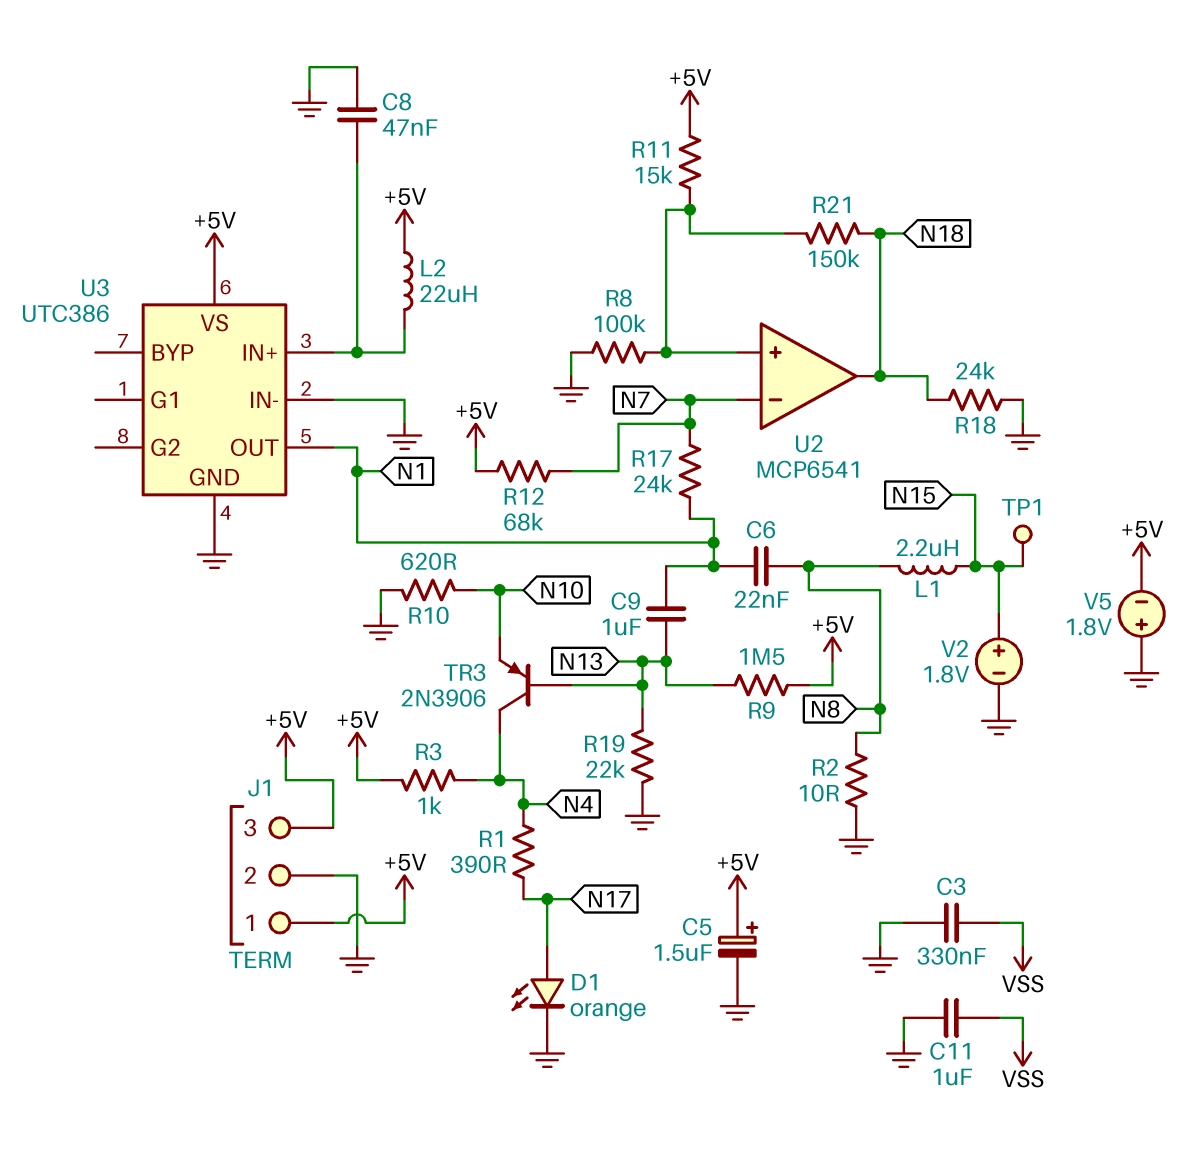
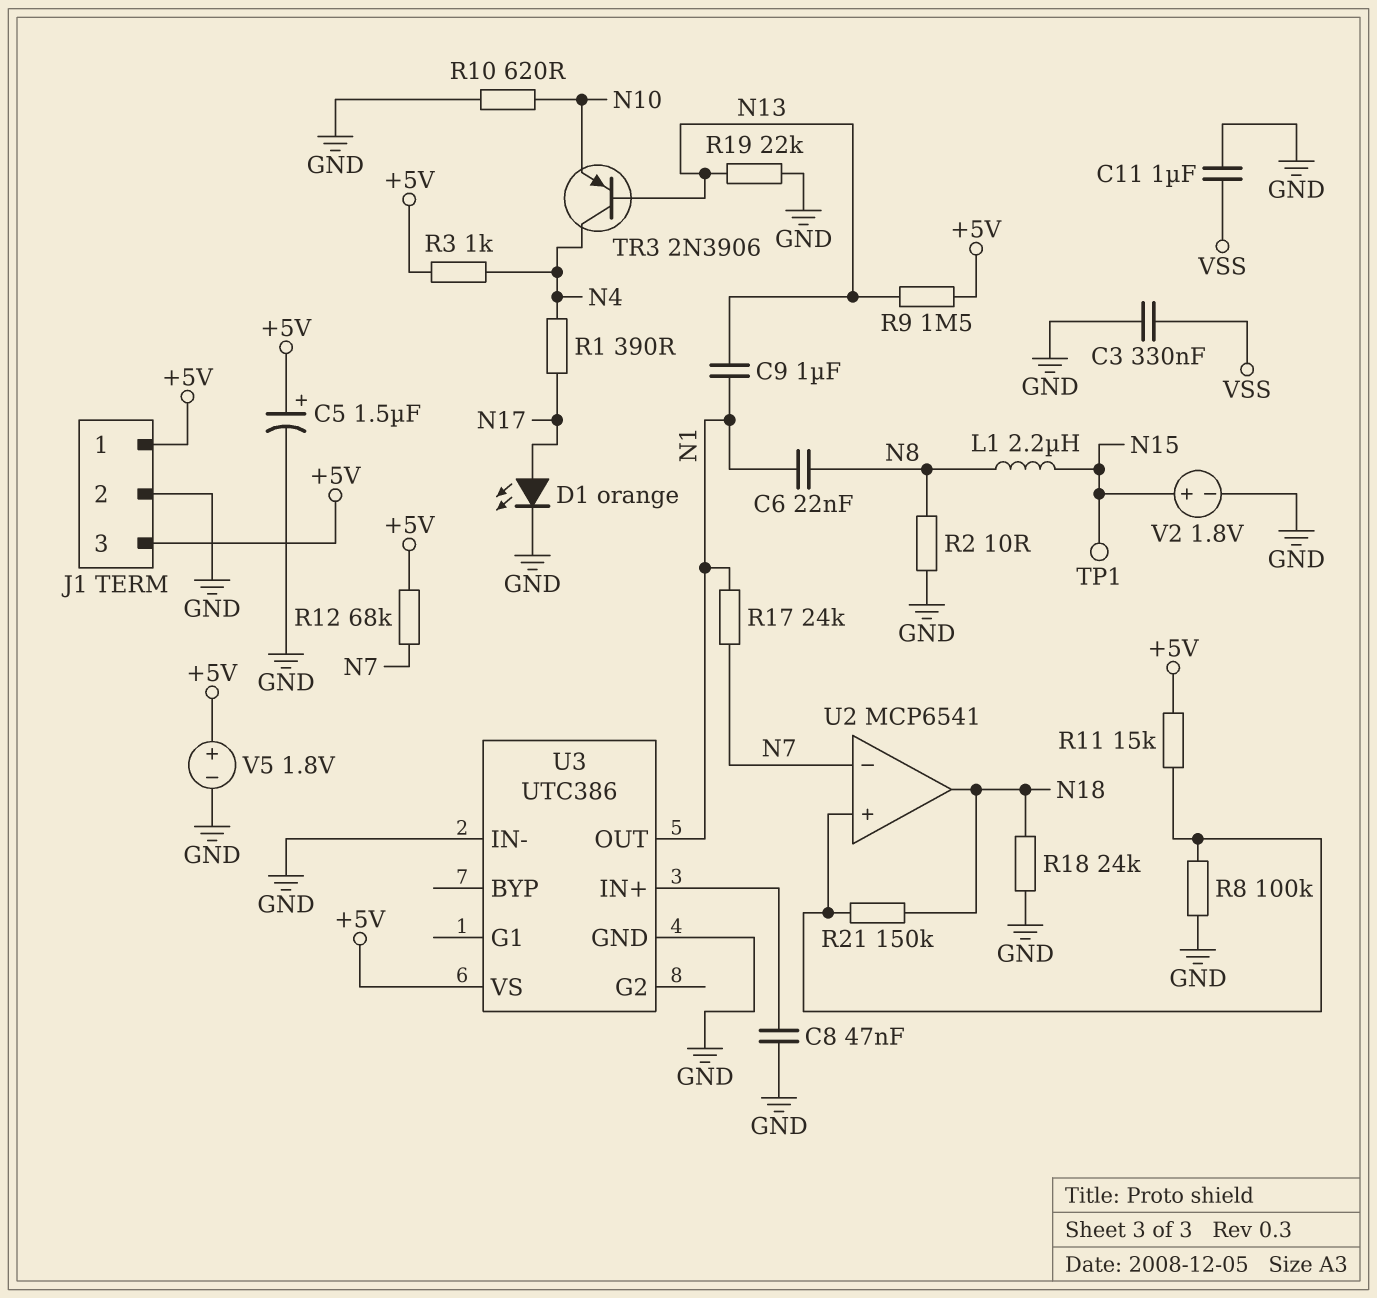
L2: 22uH (+5V, U3/IN+) -> none
V5: 1.8V (plus GND, minus +5V) -> 1.8V (plus +5V, minus GND)

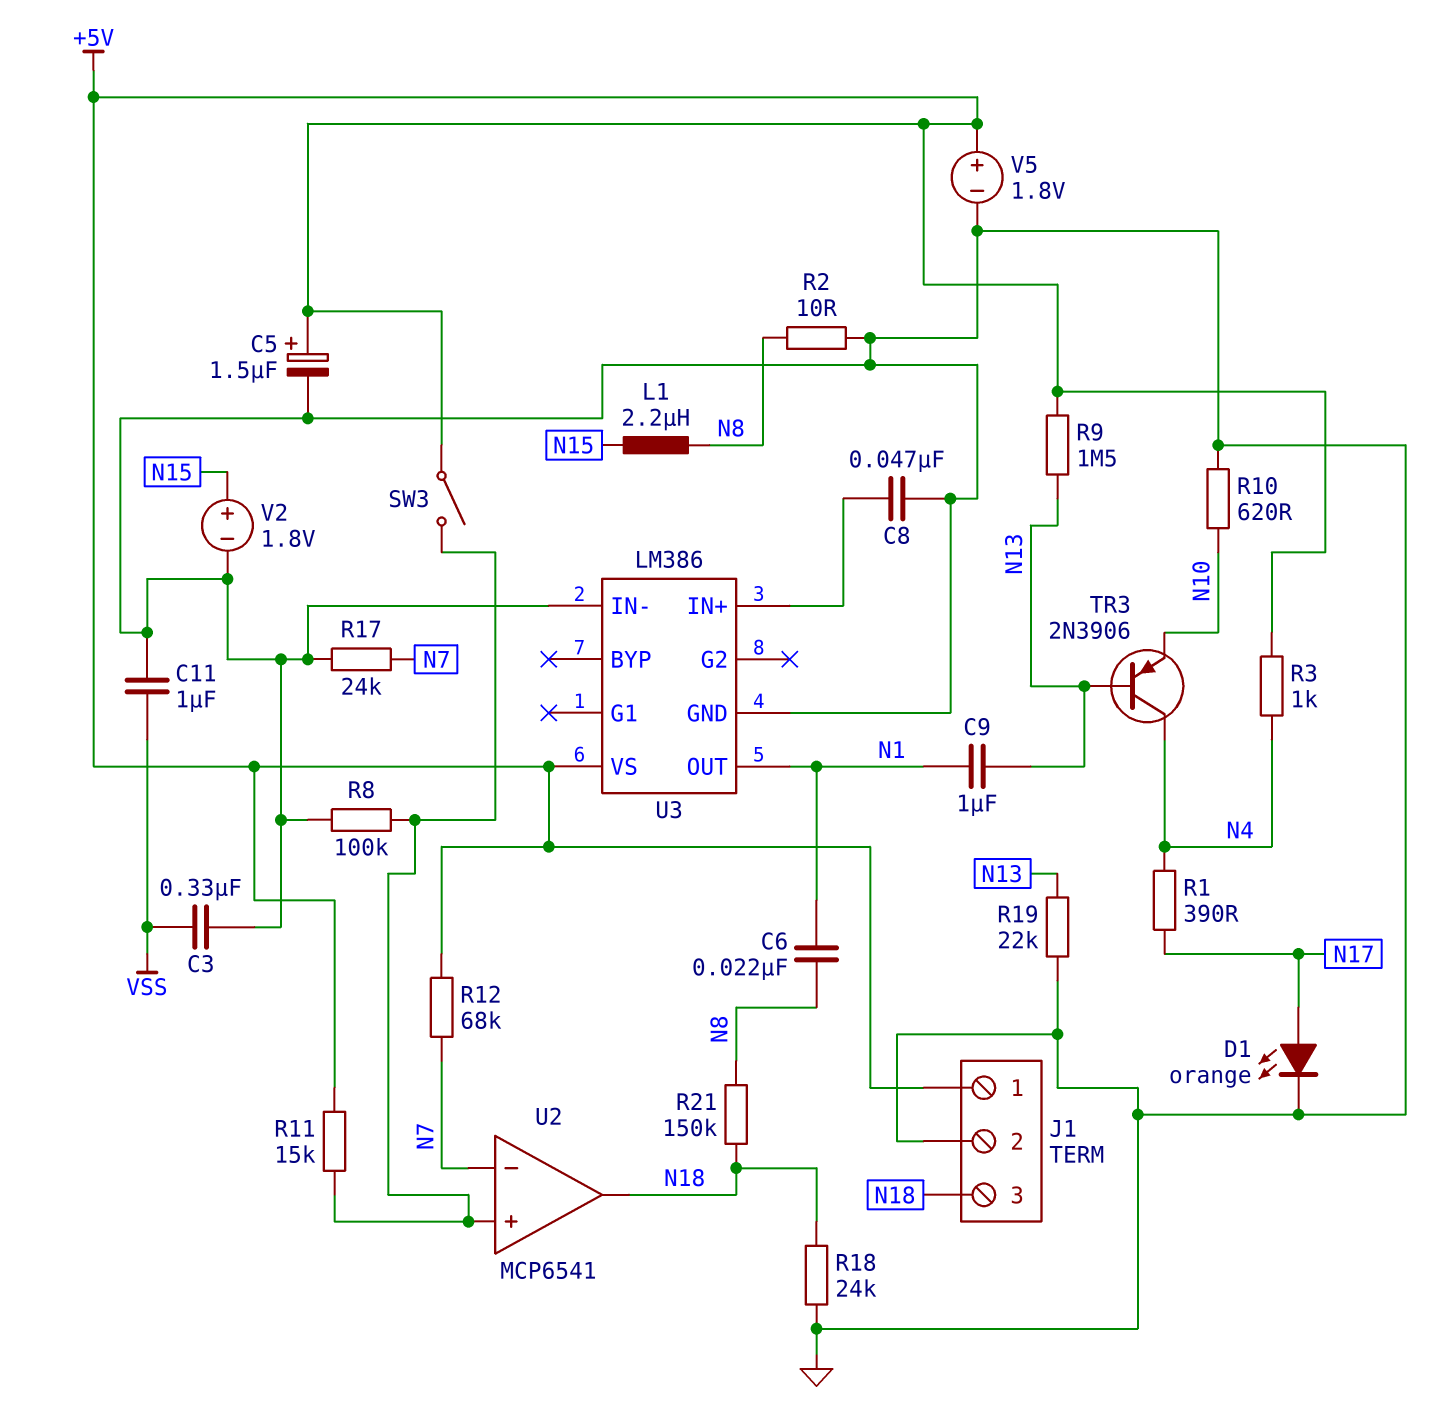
J1 pin 3: +5V -> N18
R17: 24k (N1, N7) -> 24k (GND, N7)
R21: 150k (N18, U2/in+) -> 150k (N8, N18)
SW3: none -> switch (+5V, U2/in+)
TP1: test point (N15) -> none
U3: UTC386 -> LM386

